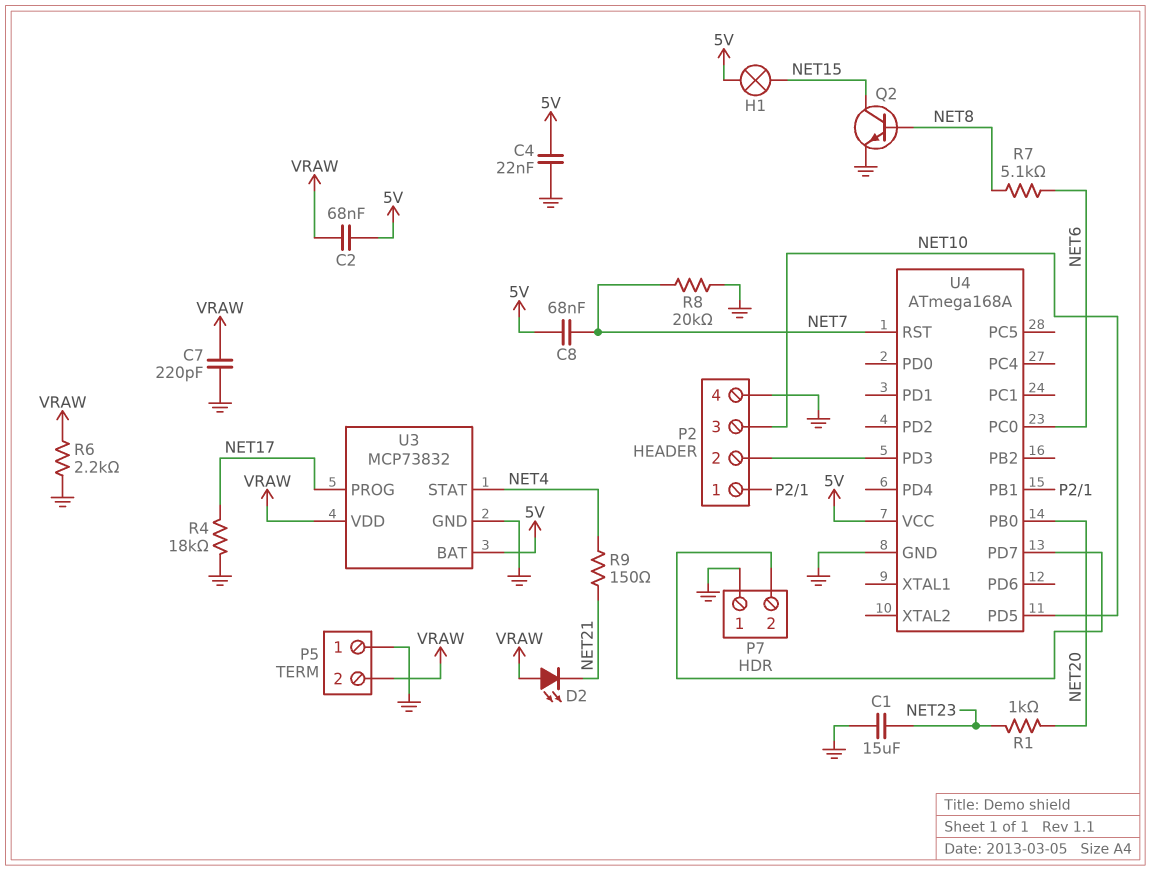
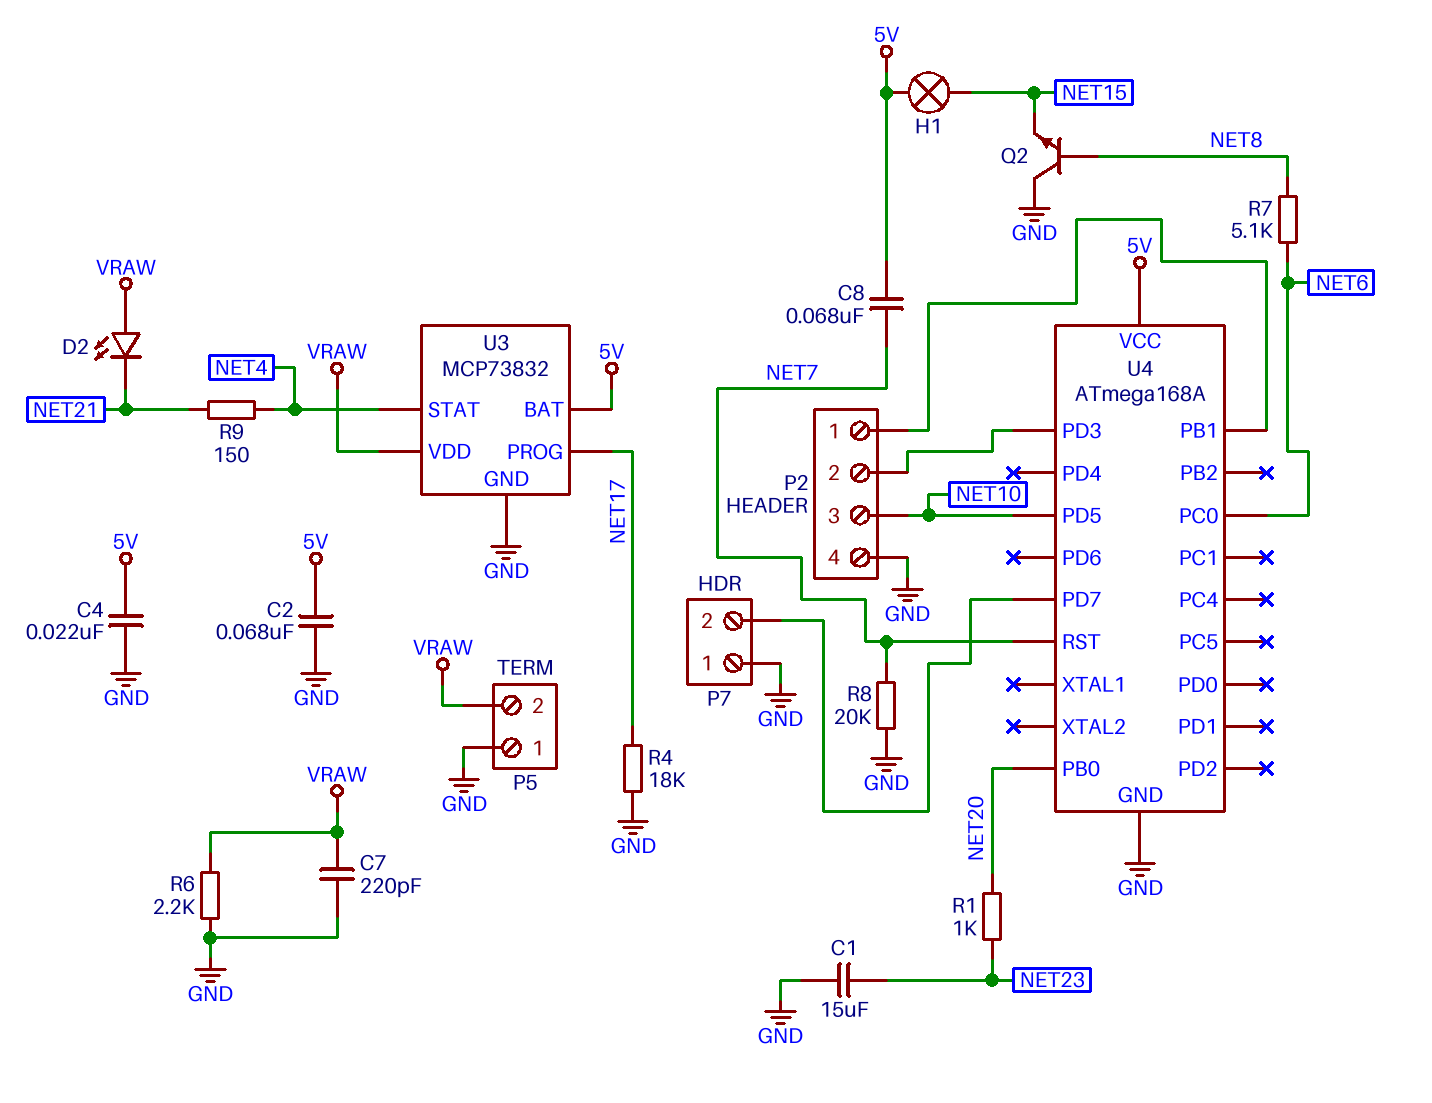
C2: 68nF (5V, VRAW) -> 68nF (5V, GND)
Q2: NPN (B NET8, C NET15, E GND) -> NPN (B NET8, C GND, E NET15)

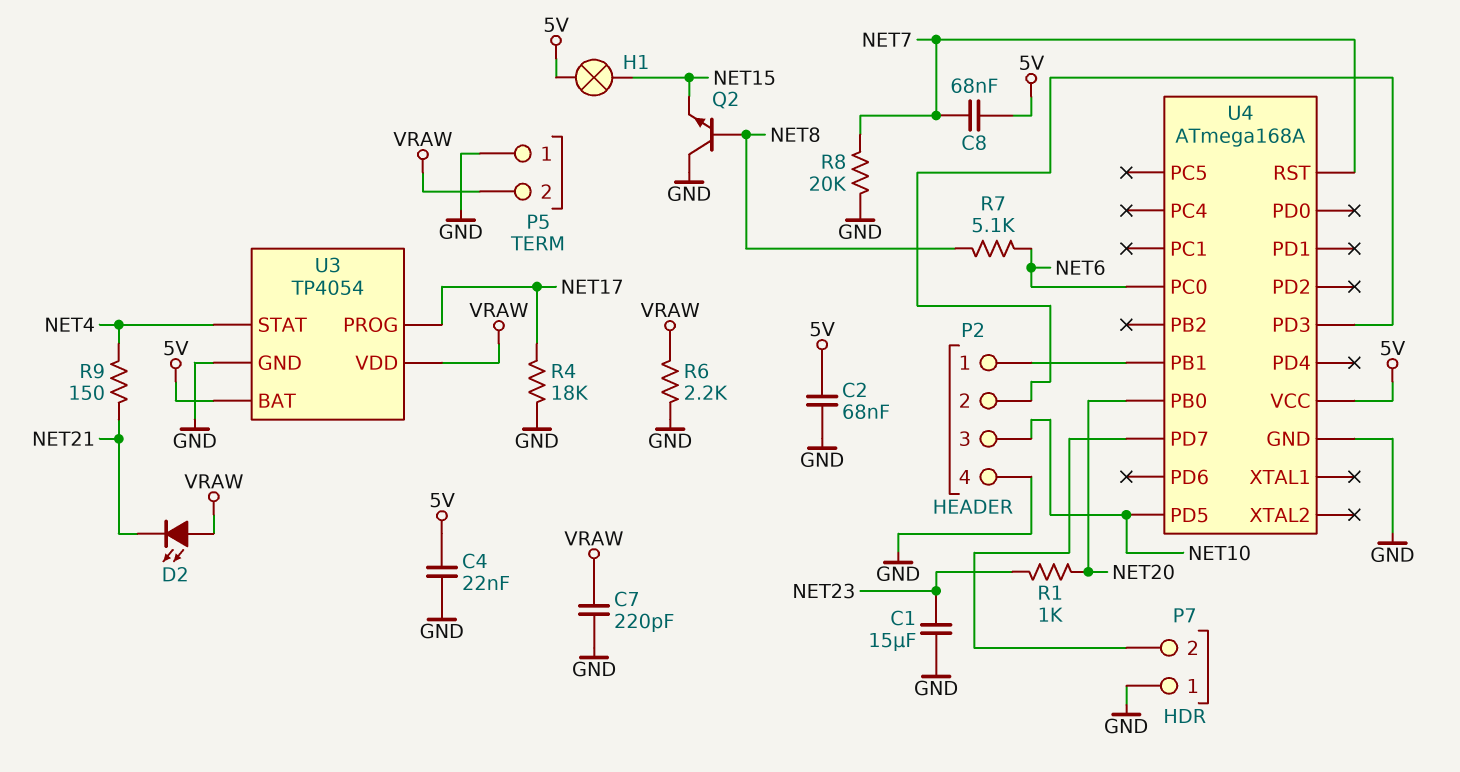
U3: MCP73832 -> TP4054

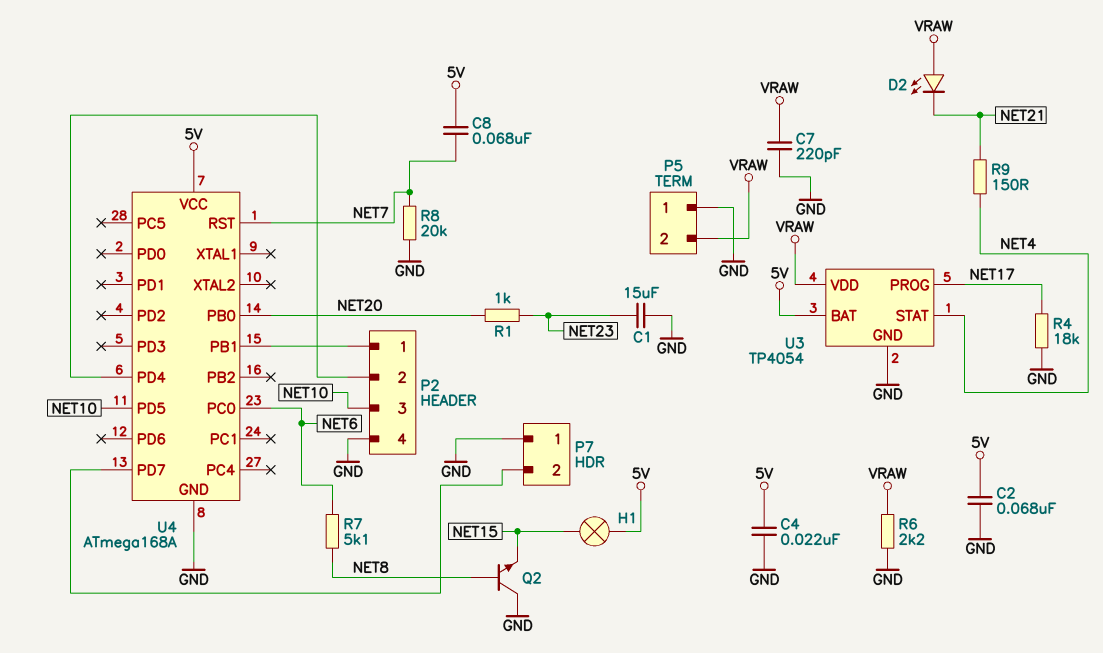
U4 pin PD3: P2/2 -> none
U4 pin PD4: none -> P2/2

